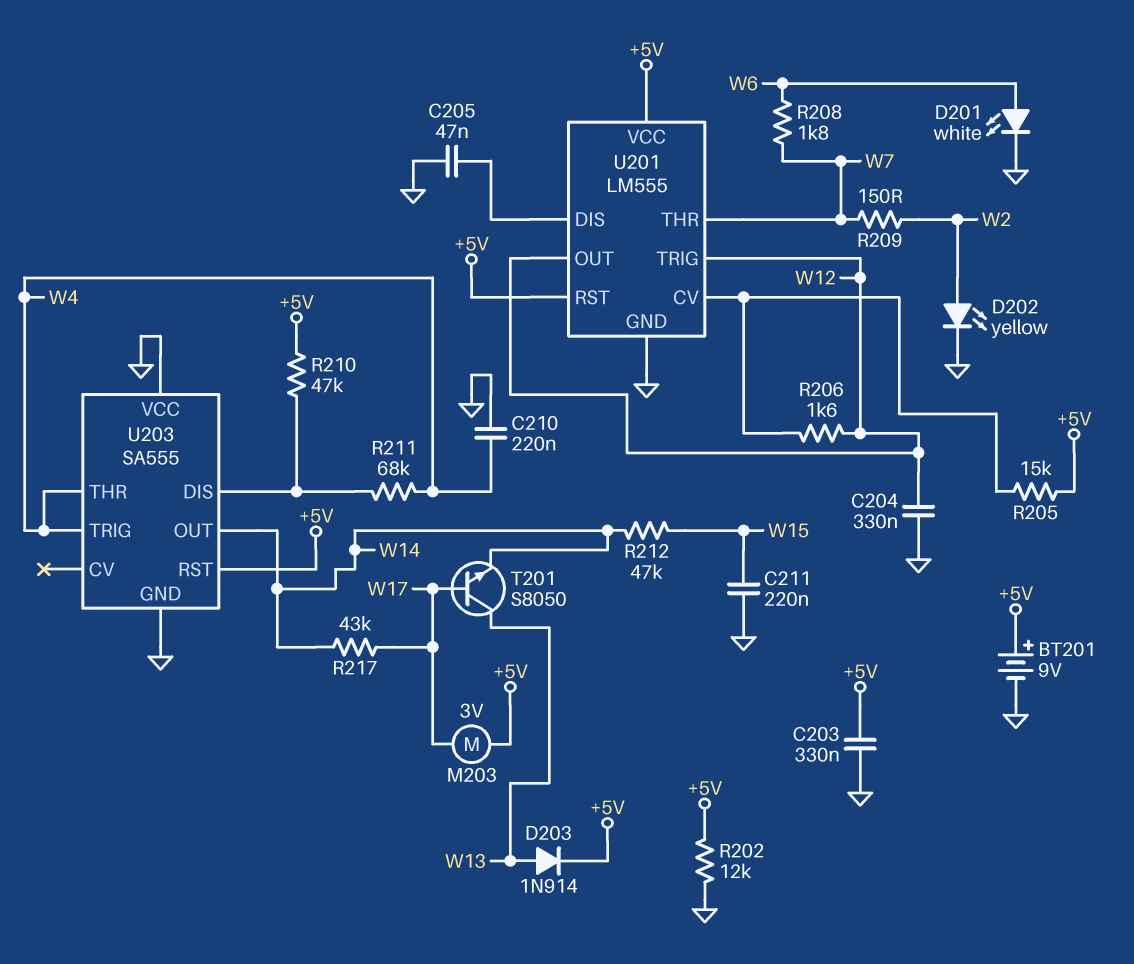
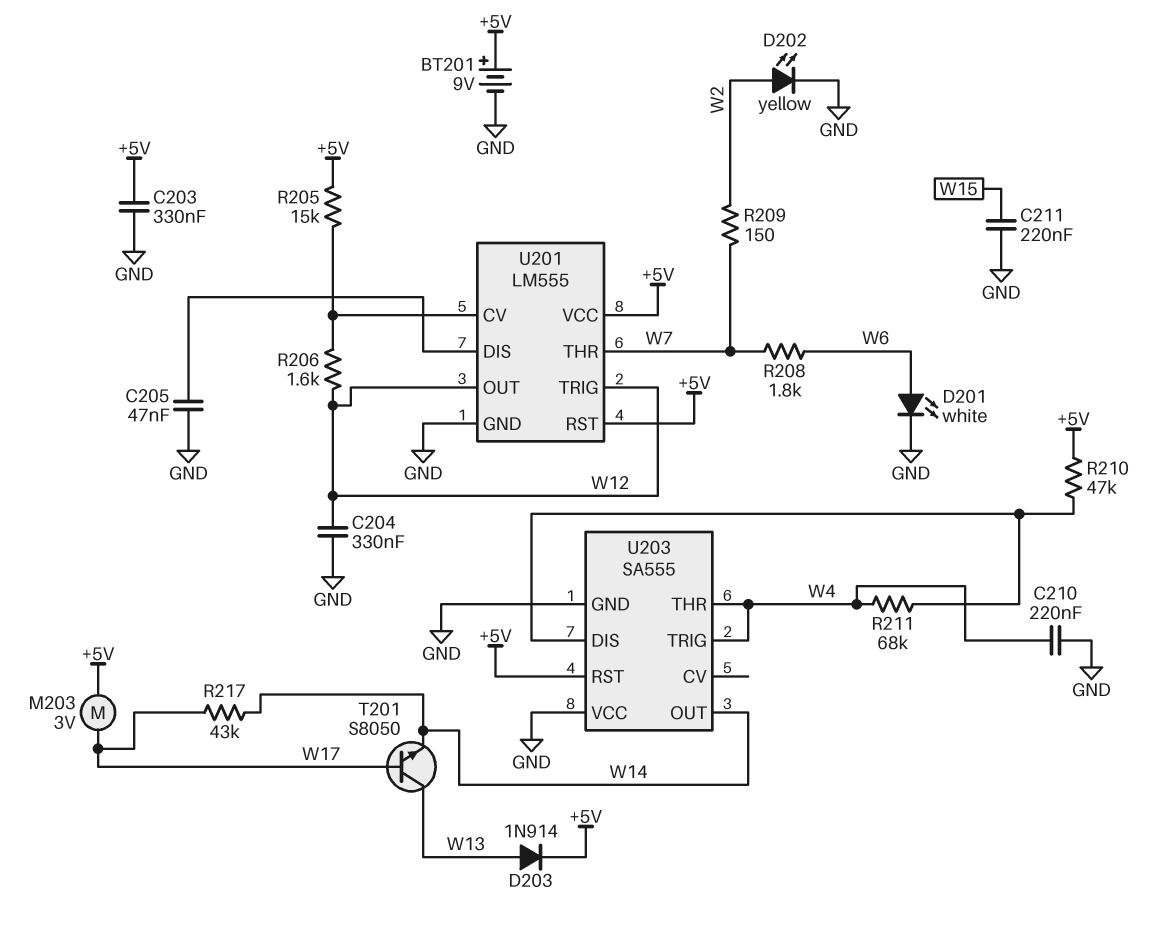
R202: 12k (+5V, GND) -> none
R212: 47k (W14, W15) -> none

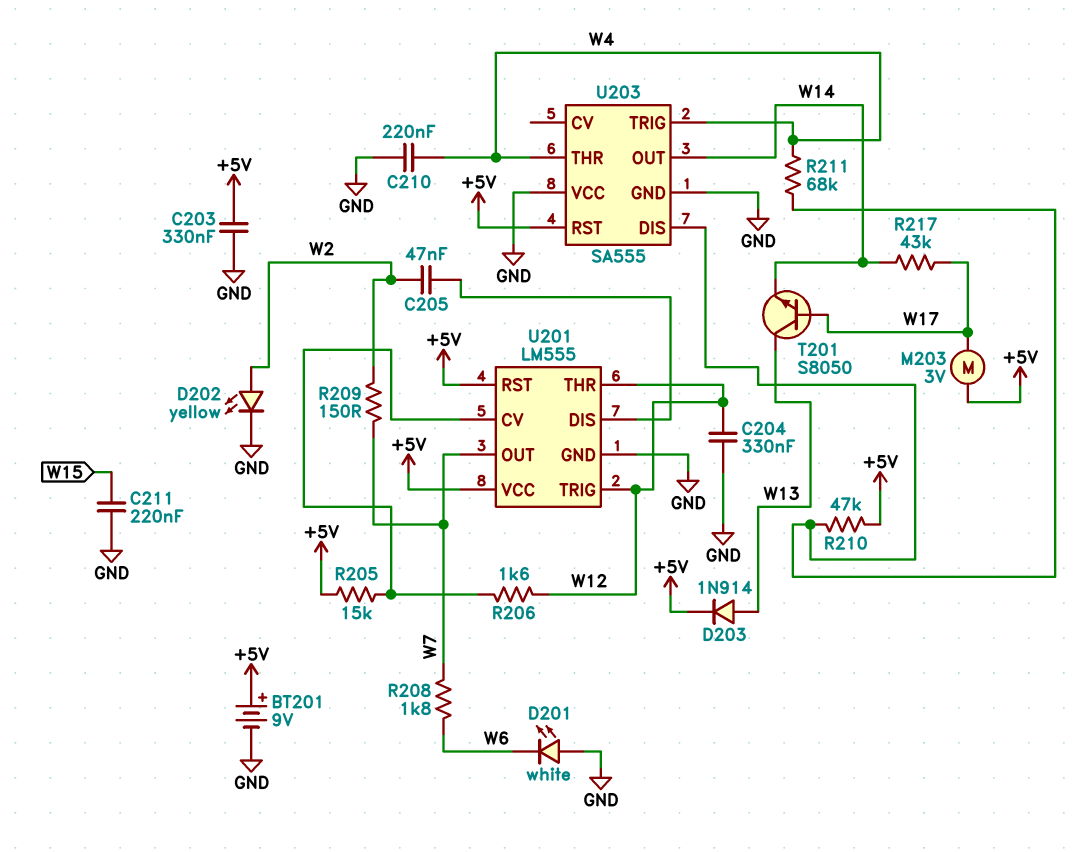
C205: 47nF (GND, U201/DIS) -> 47nF (U201/DIS, W2)
D201: LED white (A W6, K GND) -> LED white (A GND, K W6)
U201 pin OUT: W12 -> W7
U201 pin THR: W7 -> W12

